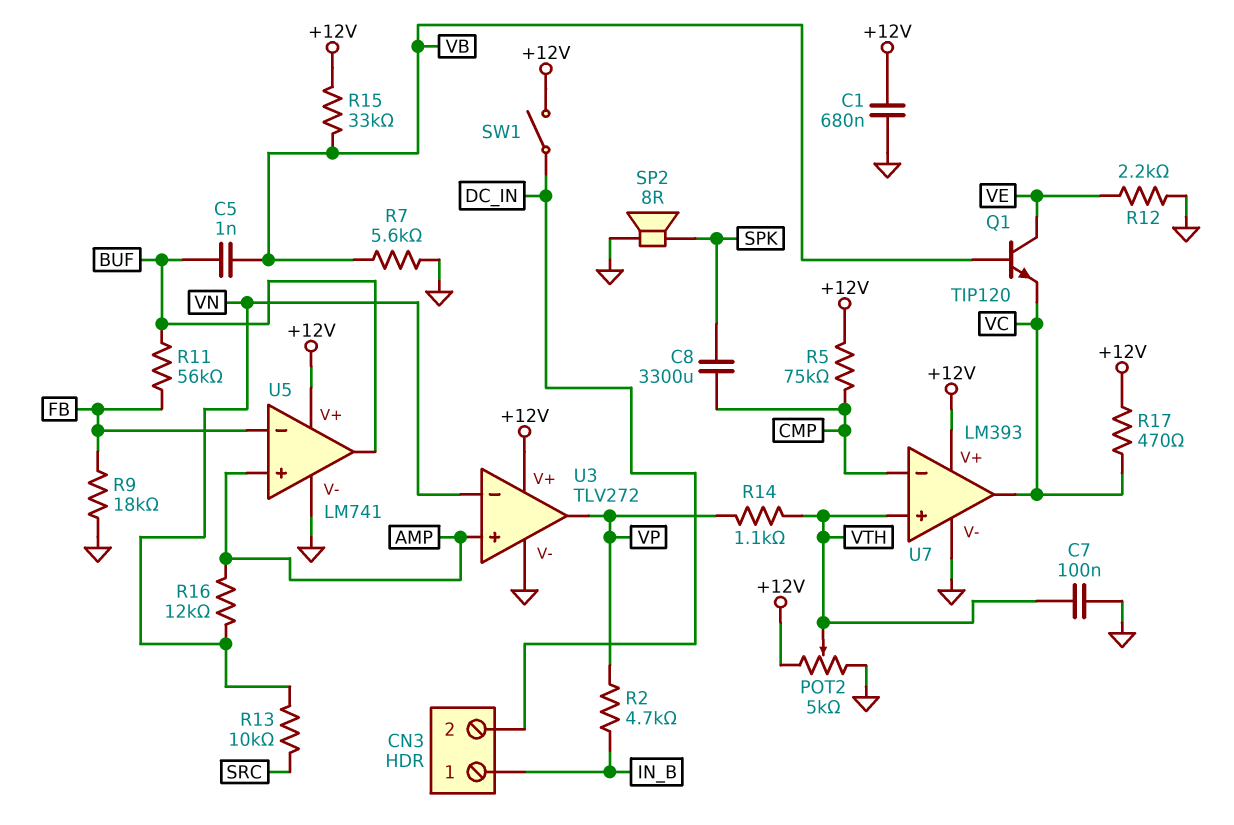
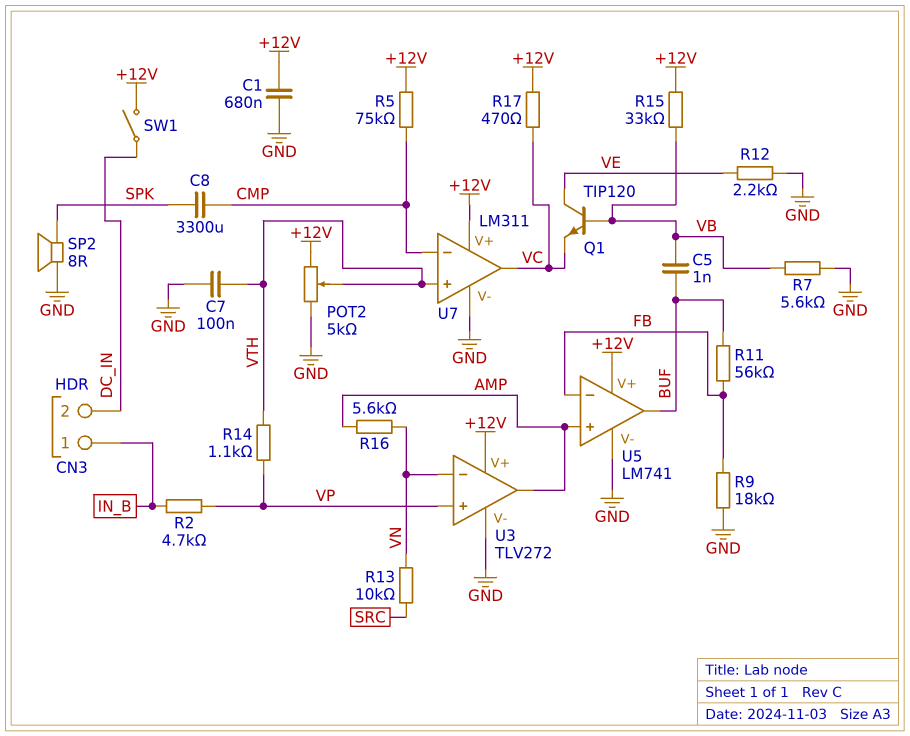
R16: 12k (AMP, VN) -> 5.6k (AMP, VN)
U3 pin in+: AMP -> VP
U3 pin out: VP -> AMP
U7: LM393 -> LM311

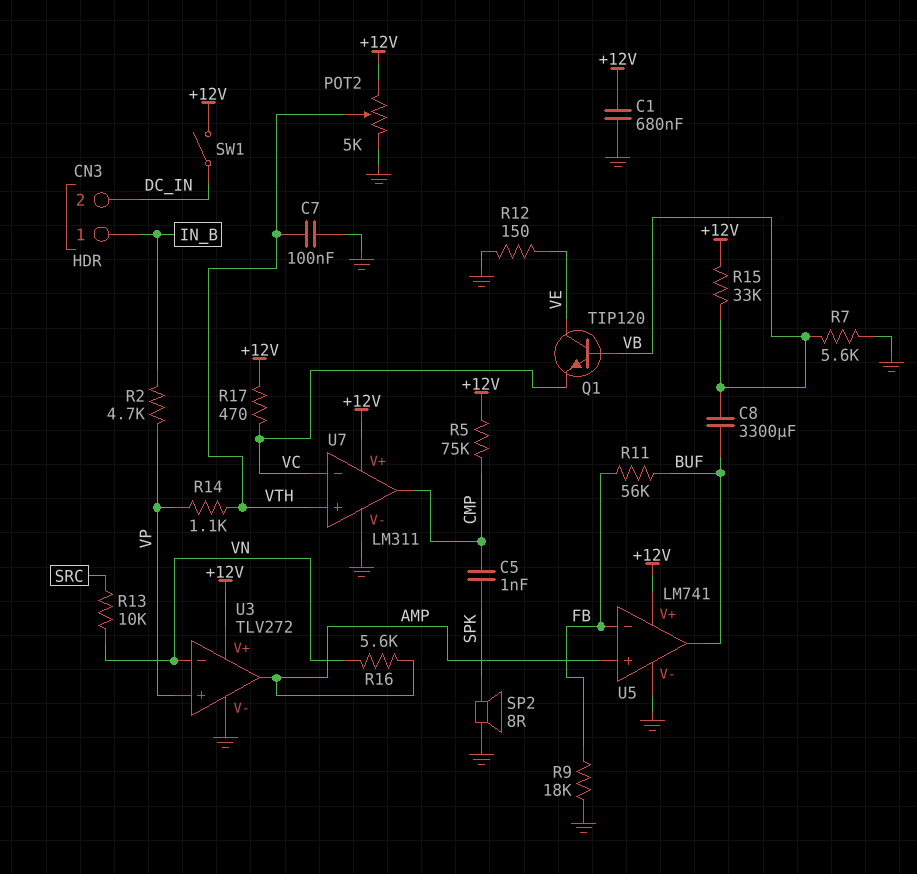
C5: 1nF (BUF, VB) -> 1nF (CMP, SPK)
C8: 3300uF (CMP, SPK) -> 3300uF (BUF, VB)
R12: 2.2k (GND, VE) -> 150 (GND, VE)
U7 pin in-: CMP -> VC
U7 pin out: VC -> CMP

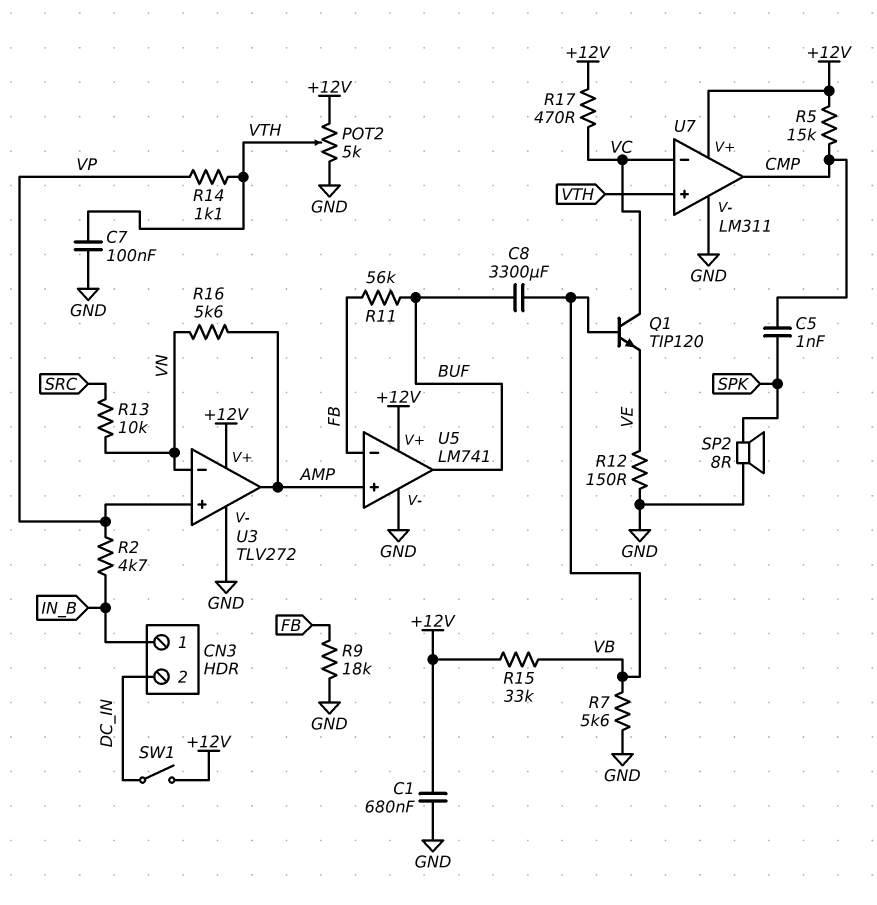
Q1: NPN TIP120 (B VB, C VE, E VC) -> NPN TIP120 (B VB, C VC, E VE)
R5: 75k (+12V, CMP) -> 15k (+12V, CMP)

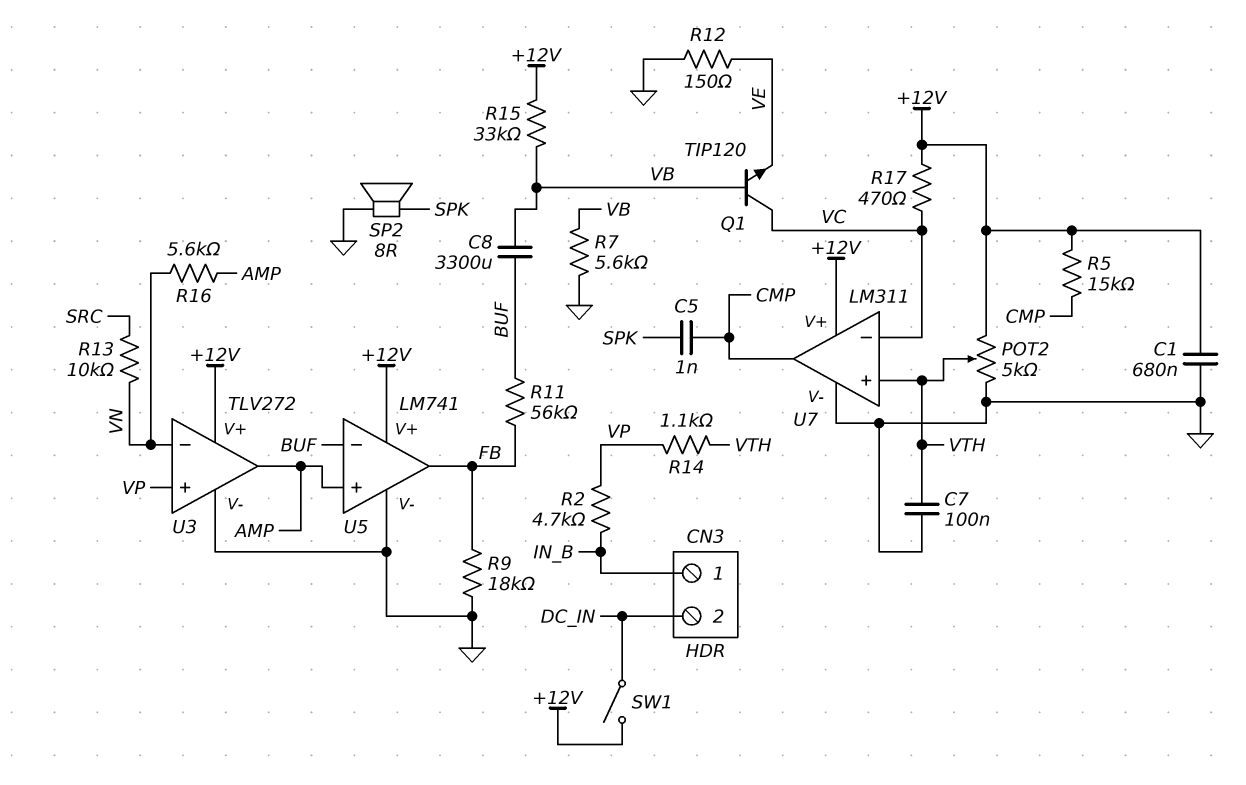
U5 pin in-: FB -> BUF
U5 pin out: BUF -> FB

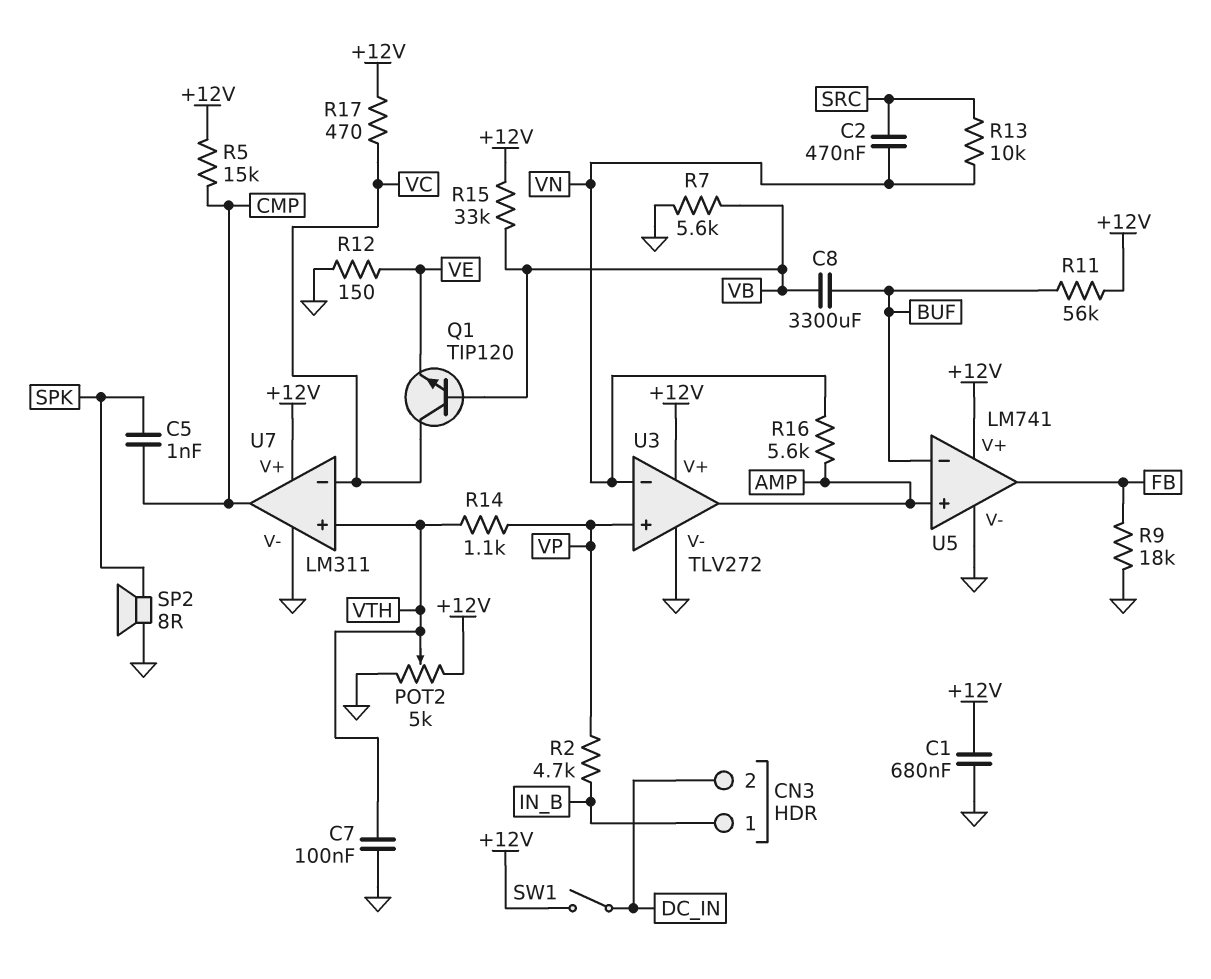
C2: none -> 470nF (SRC, VN)
R11: 56k (BUF, FB) -> 56k (+12V, BUF)

